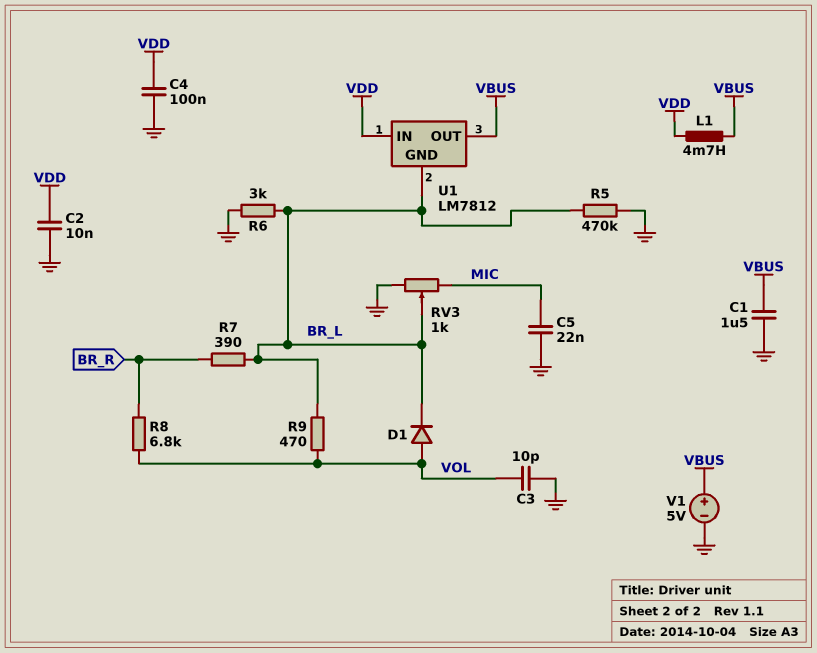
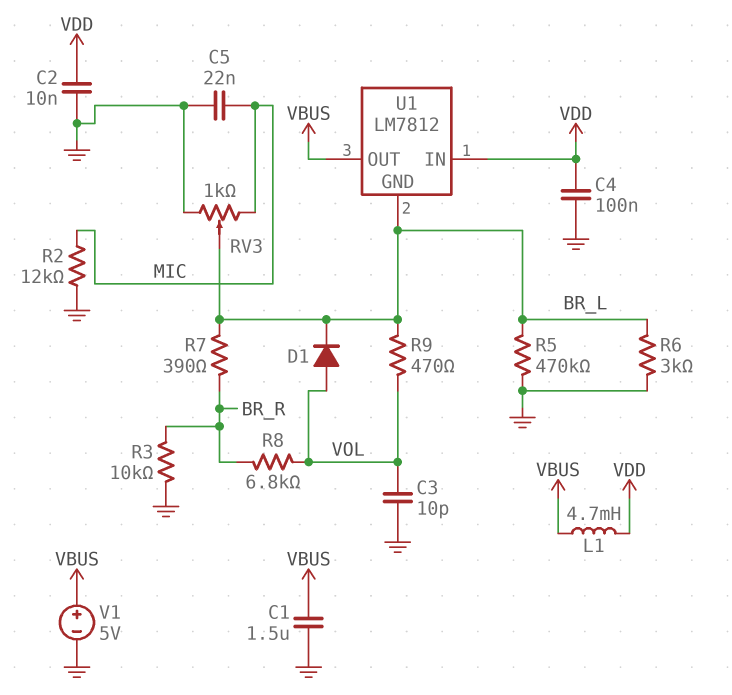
R2: none -> 12k (GND, MIC)
R3: none -> 10k (BR_R, GND)

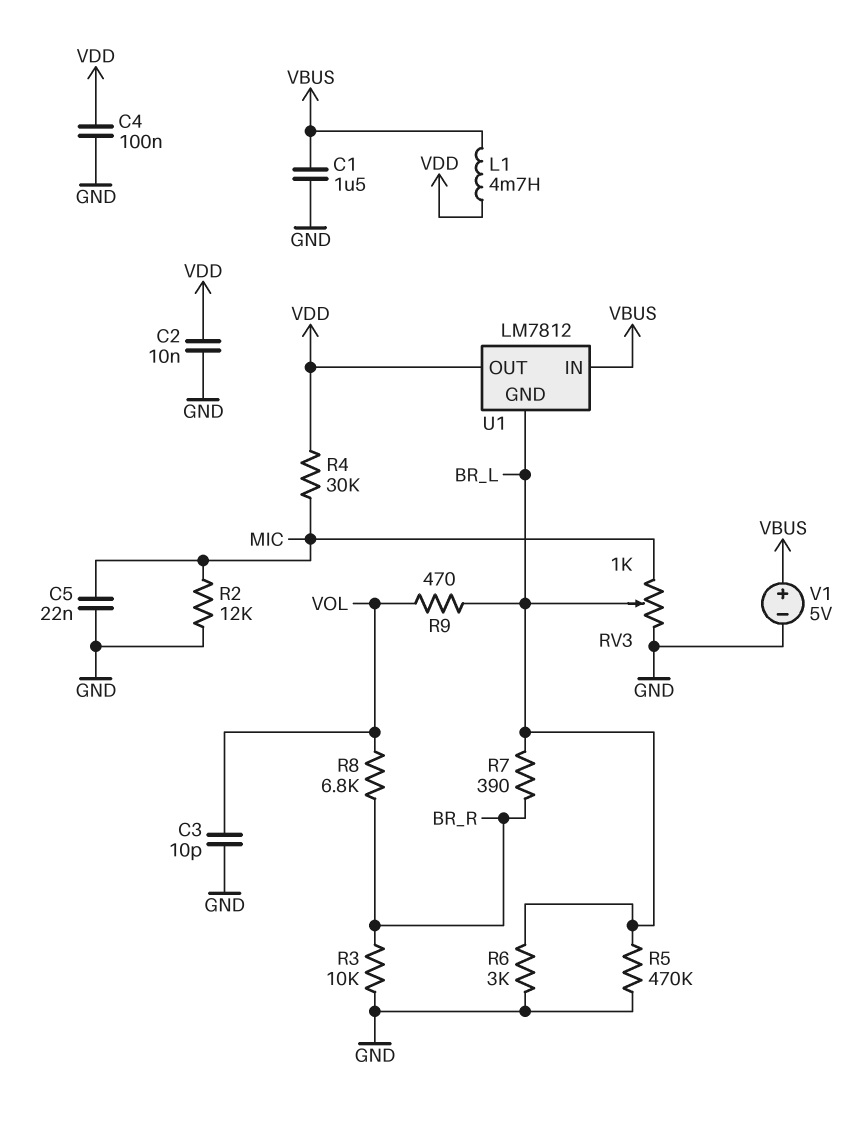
D1: diode (A VOL, K BR_L) -> none
R4: none -> 30k (MIC, VDD)
U1 pin IN: VDD -> VBUS
U1 pin OUT: VBUS -> VDD

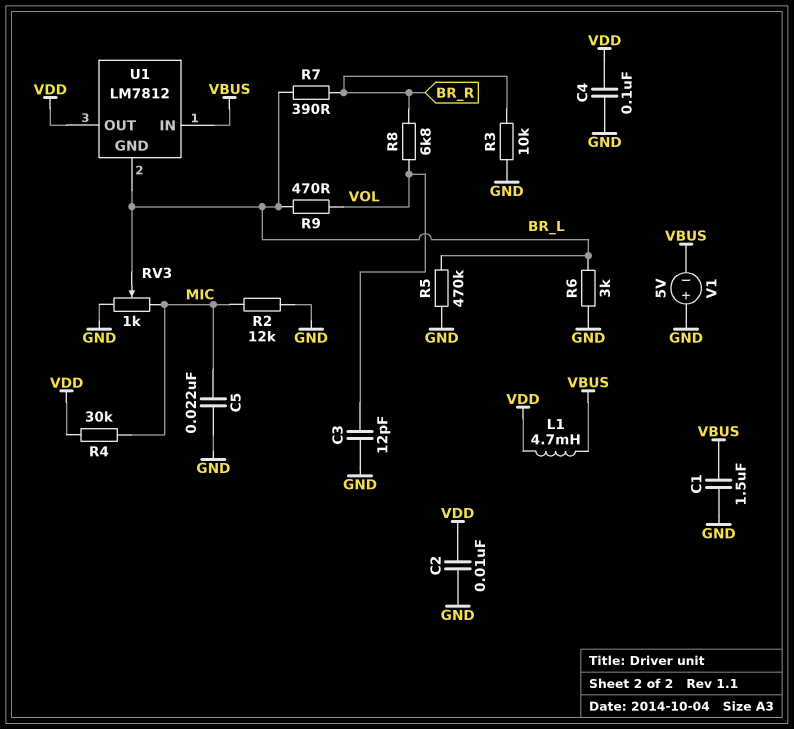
C3: 10pF (GND, VOL) -> 12pF (GND, VOL)
V1: 5V (plus VBUS, minus GND) -> 5V (plus GND, minus VBUS)

